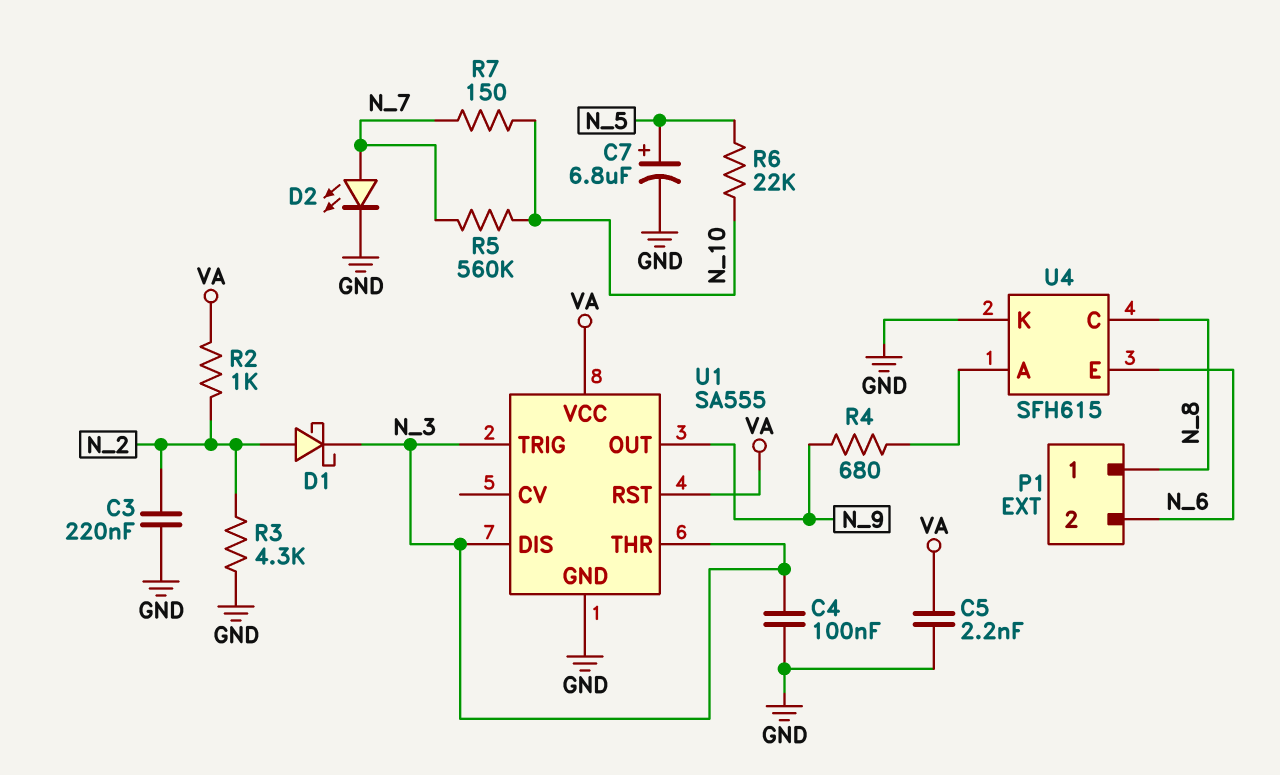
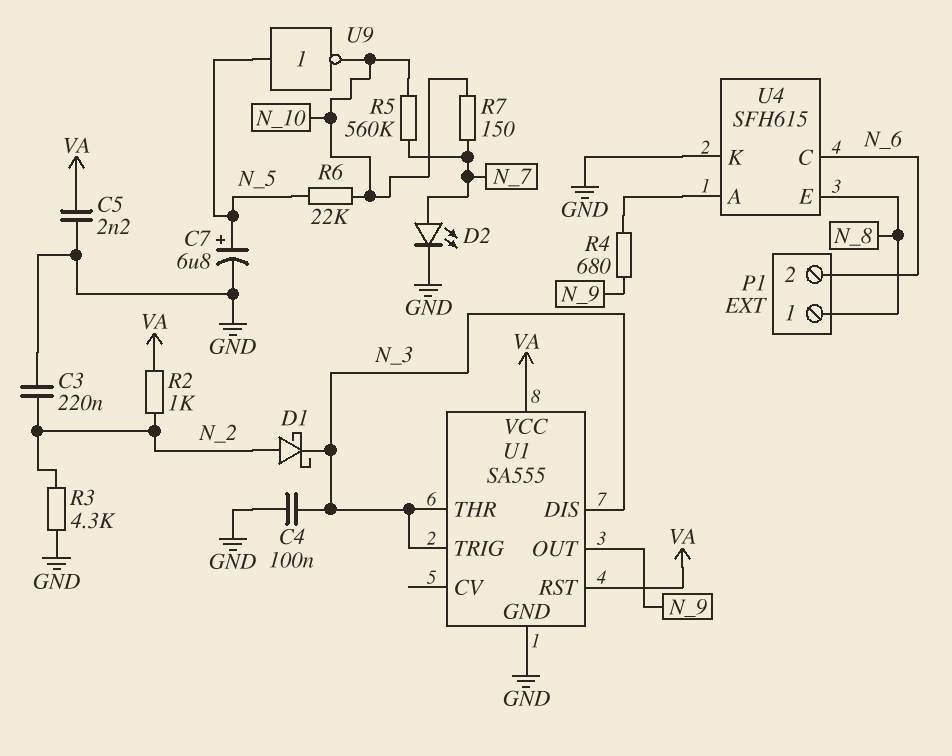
U4 pin C: N_8 -> N_6
U4 pin E: N_6 -> N_8
U9: none -> NOT (in N_5, out N_10)

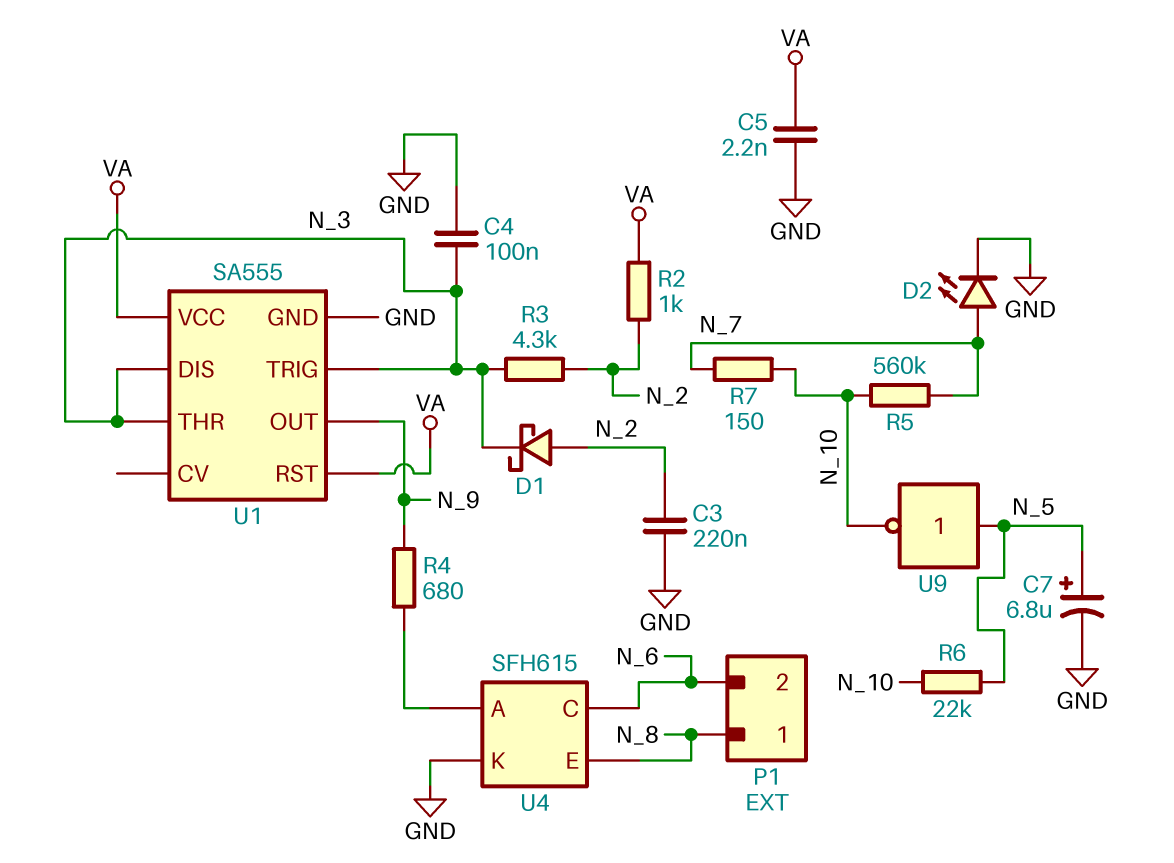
R3: 4.3k (GND, N_2) -> 4.3k (N_2, N_3)

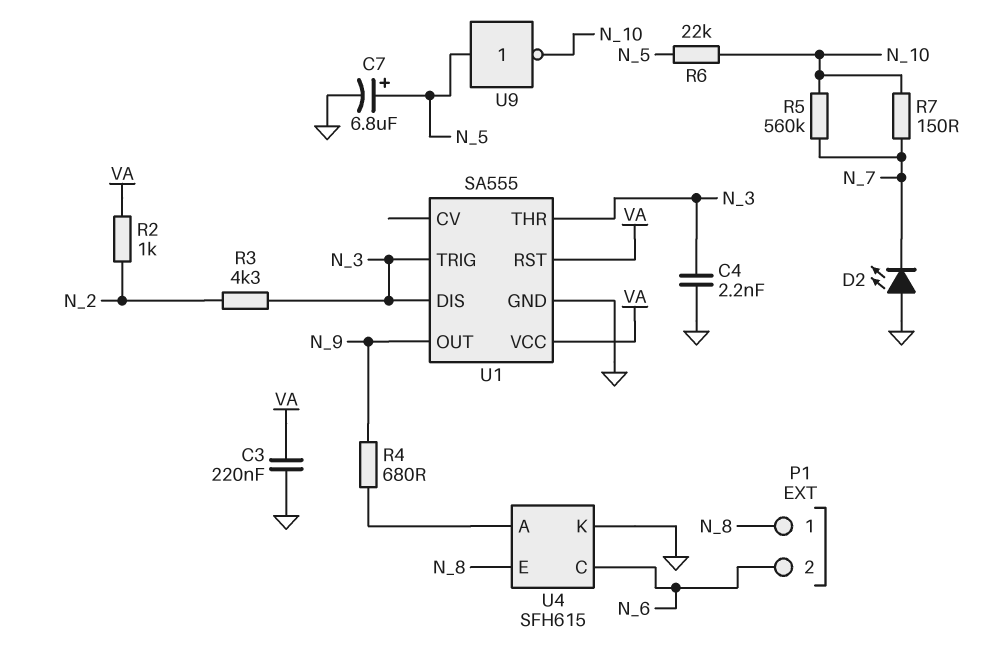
C3: 220nF (GND, N_2) -> 220nF (GND, VA)
C4: 100nF (GND, N_3) -> 2.2nF (GND, N_3)
C5: 2.2nF (GND, VA) -> none
D1: schottky (A N_2, K N_3) -> none
D2: LED (A N_7, K GND) -> LED (A GND, K N_7)

